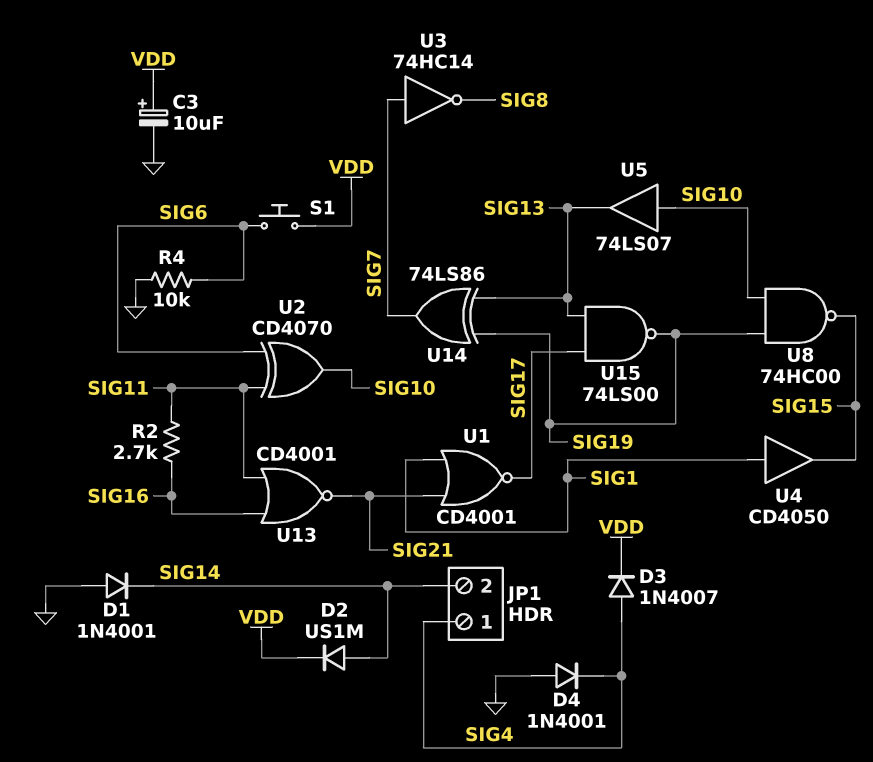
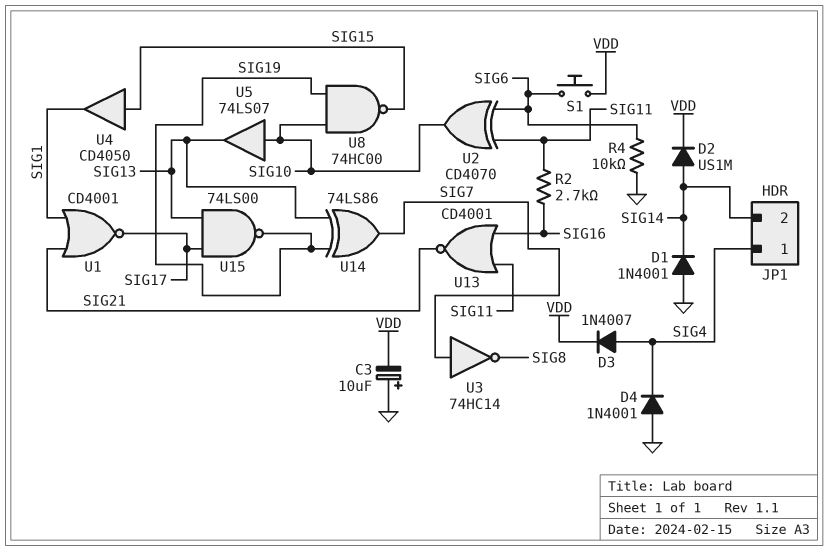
C3: 10uF (plus VDD, minus GND) -> 10uF (plus GND, minus VDD)
U4: buffer CD4050 (in SIG1, out SIG15) -> buffer CD4050 (in SIG15, out SIG1)

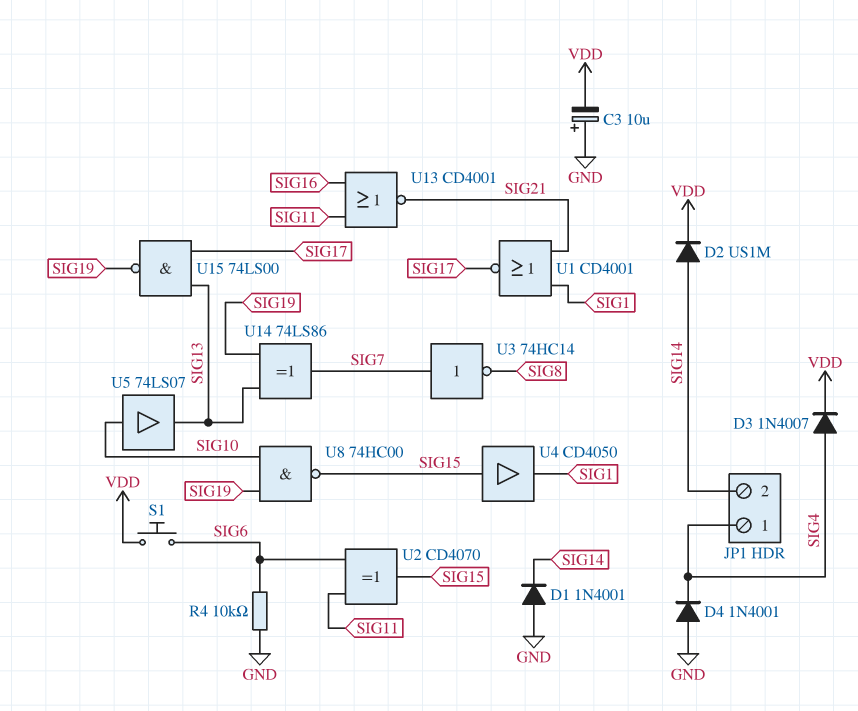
R2: 2.7k (SIG11, SIG16) -> none
U2: XOR CD4070 (in SIG6, in SIG11, out SIG10) -> XOR CD4070 (in SIG6, in SIG11, out SIG15)

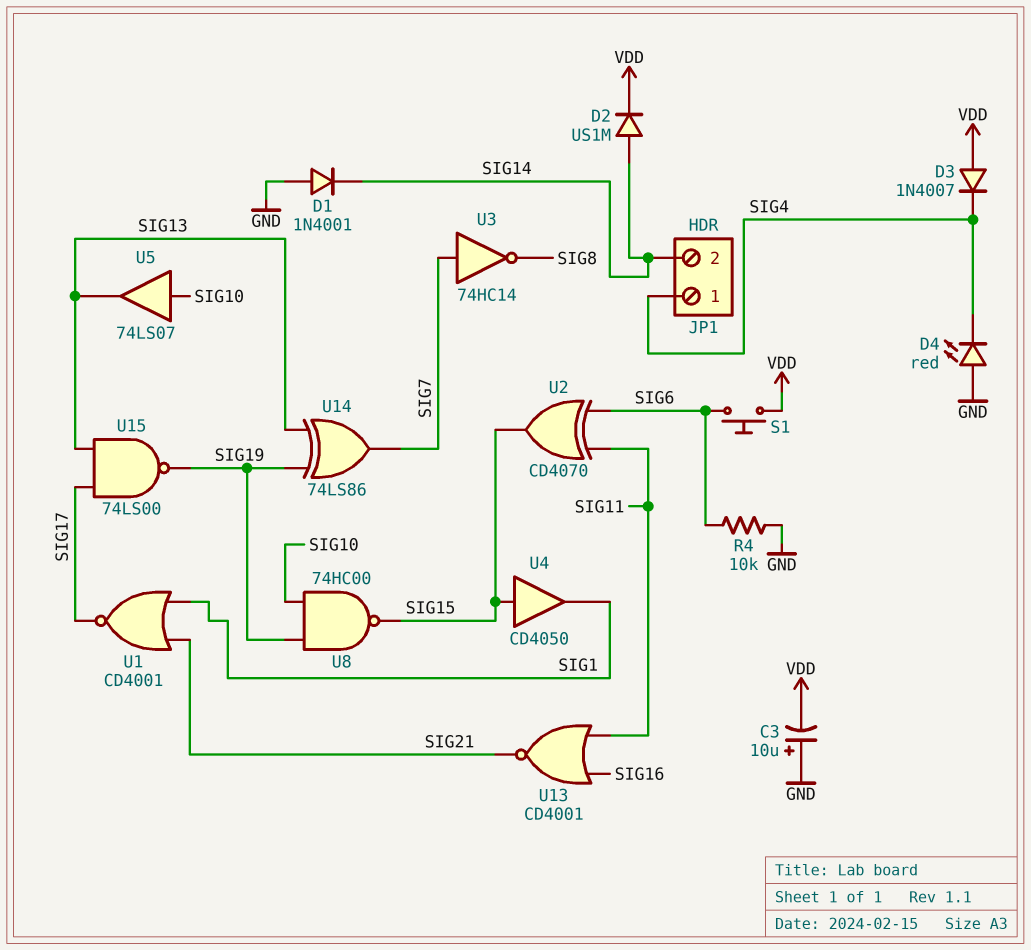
D3: diode 1N4007 (A SIG4, K VDD) -> diode 1N4007 (A VDD, K SIG4)
D4: diode 1N4001 (A GND, K SIG4) -> LED red (A GND, K SIG4)

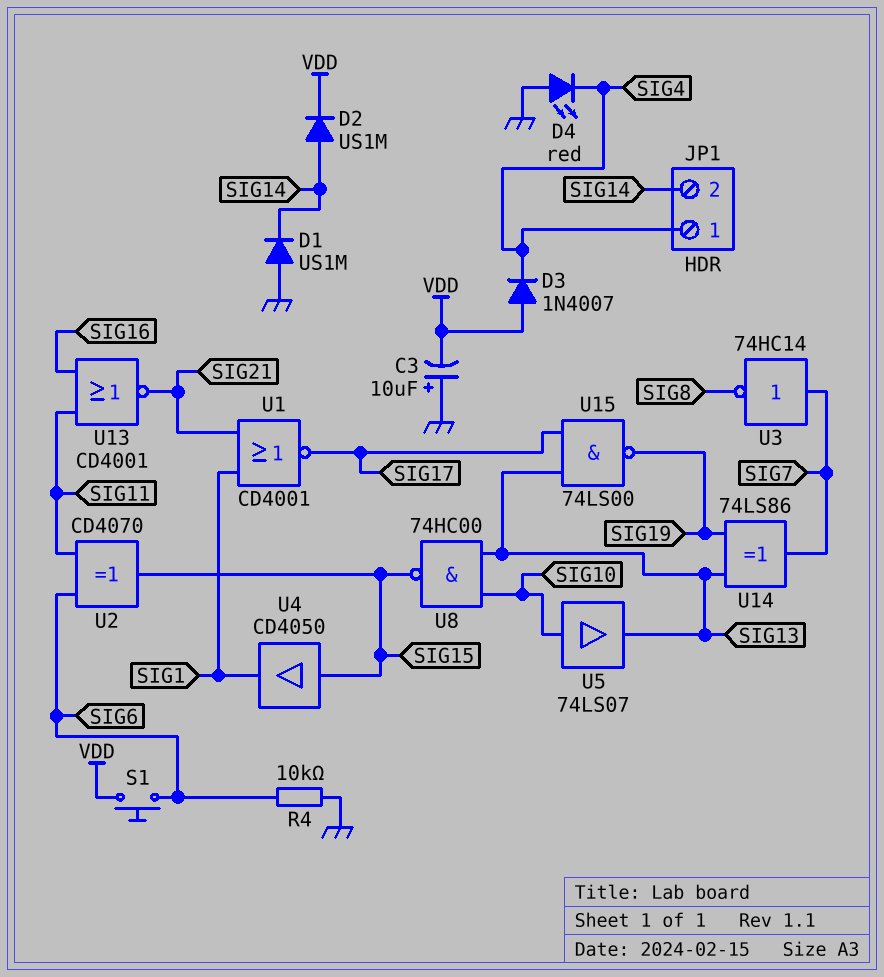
D1: diode 1N4001 (A GND, K SIG14) -> diode US1M (A GND, K SIG14)
U8: NAND 74HC00 (in SIG10, in SIG19, out SIG15) -> NAND 74HC00 (in SIG10, in SIG13, out SIG15)

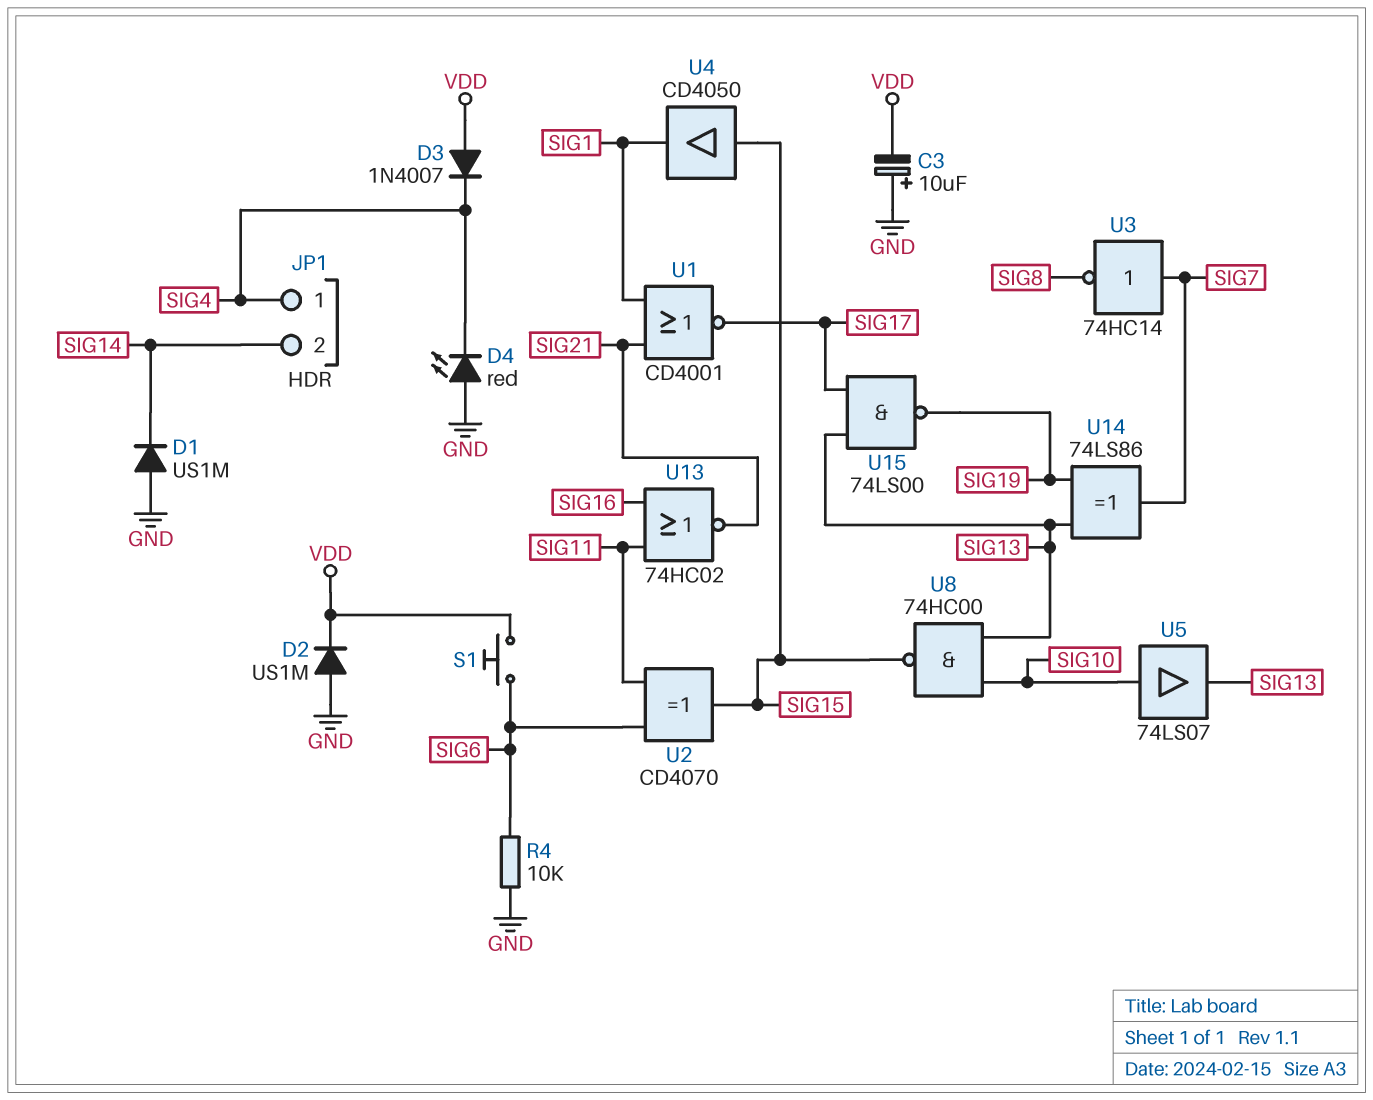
D2: diode US1M (A SIG14, K VDD) -> diode US1M (A GND, K VDD)
U13: NOR CD4001 (in SIG11, in SIG16, out SIG21) -> NOR 74HC02 (in SIG11, in SIG16, out SIG21)

